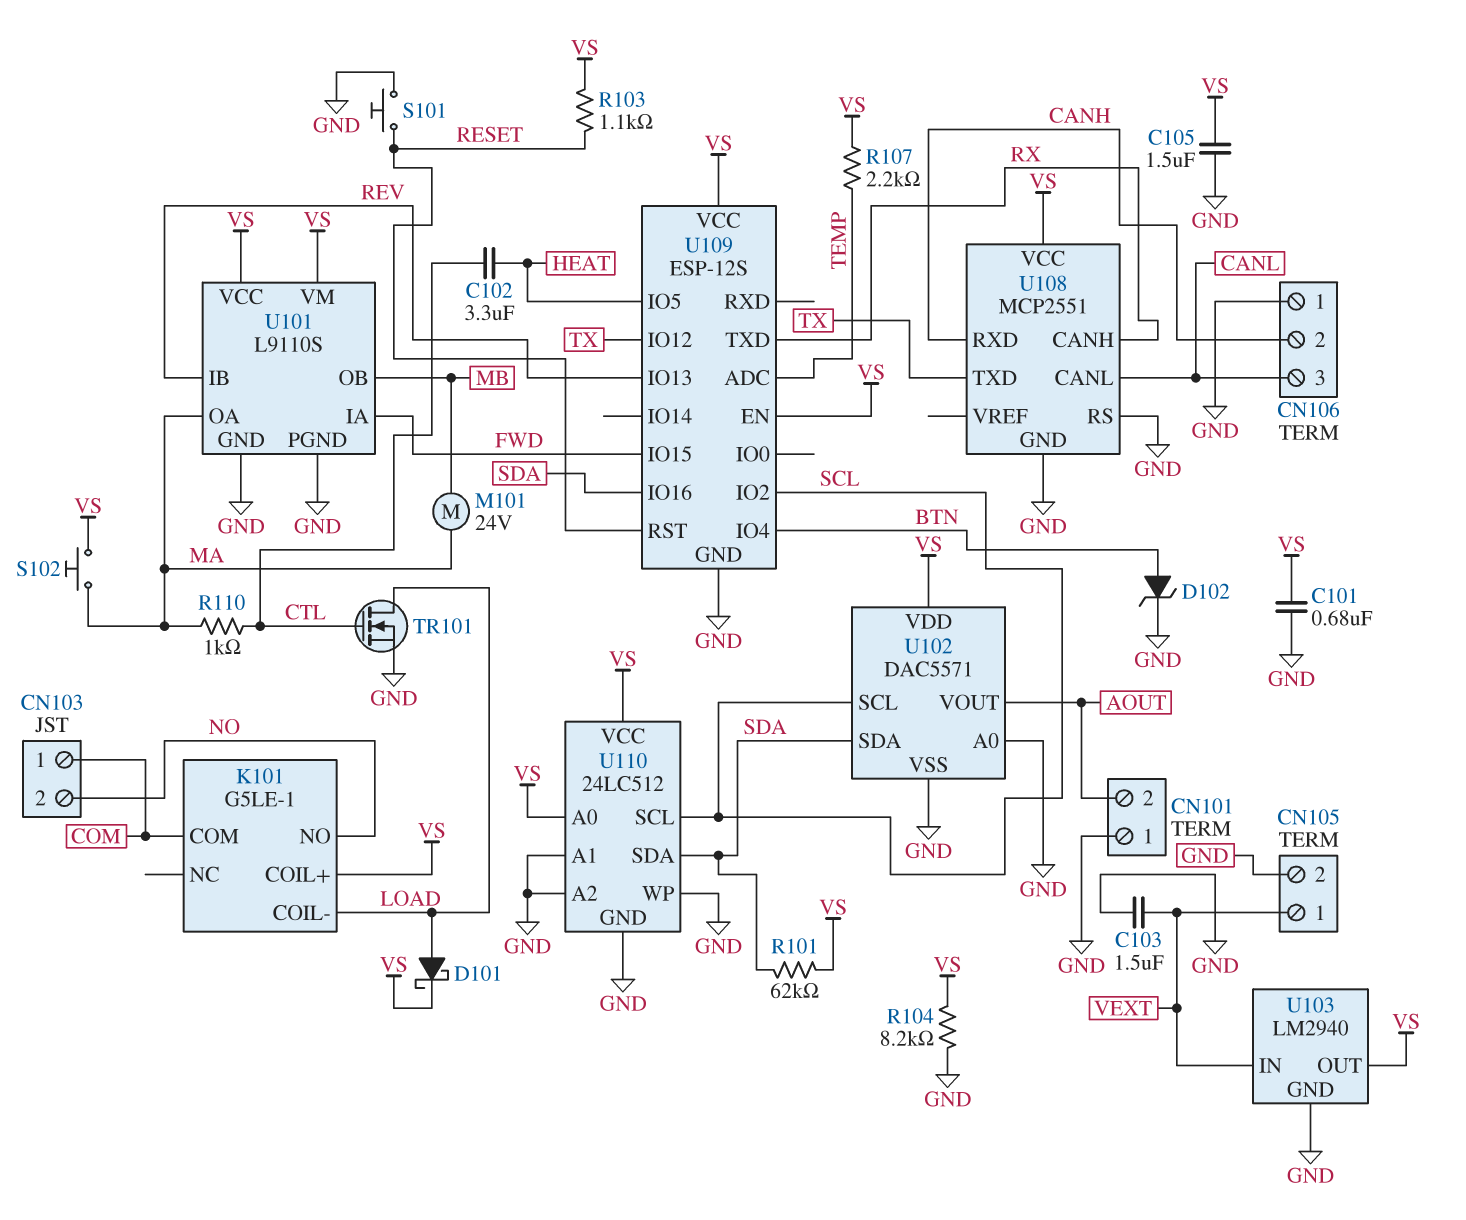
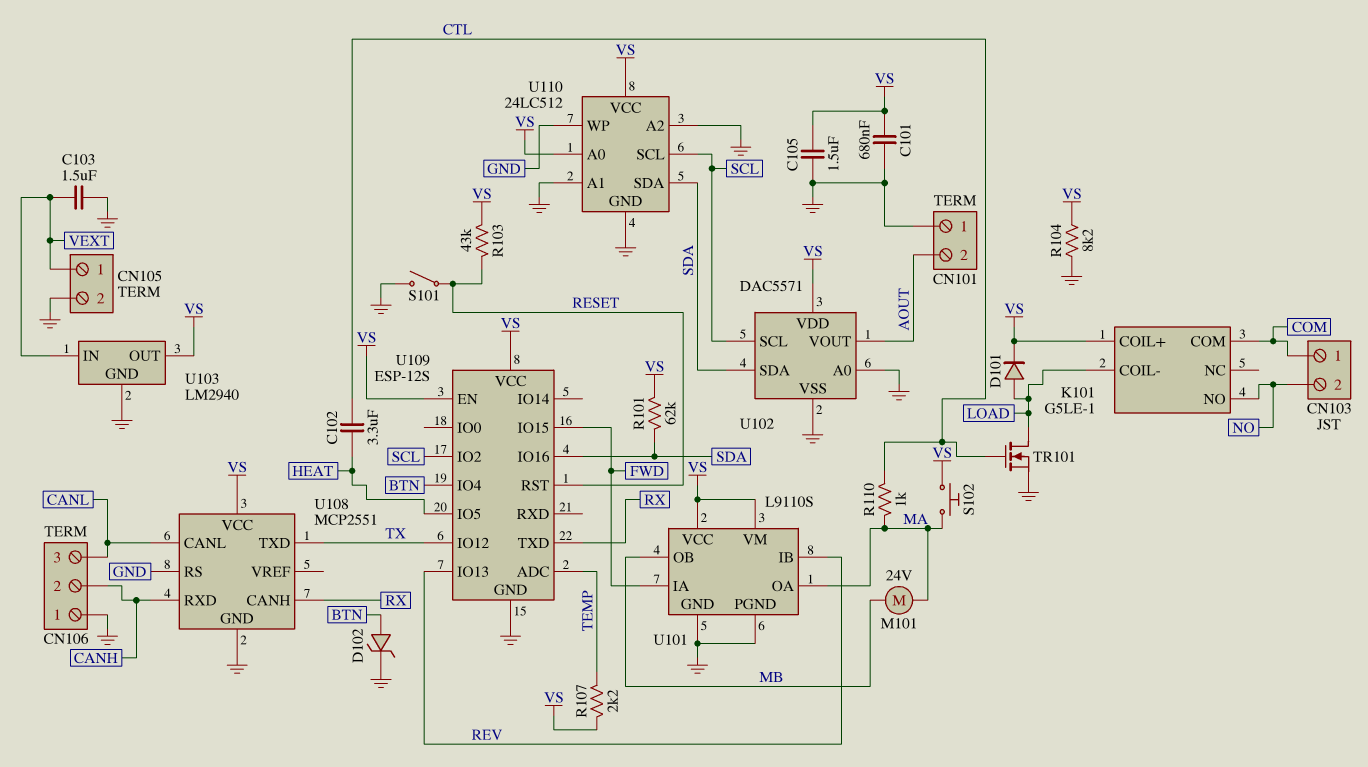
D101: schottky (A LOAD, K VS) -> diode (A LOAD, K VS)
R103: 1.1k (RESET, VS) -> 43k (RESET, VS)
S101: button (GND, RESET) -> switch (GND, RESET)

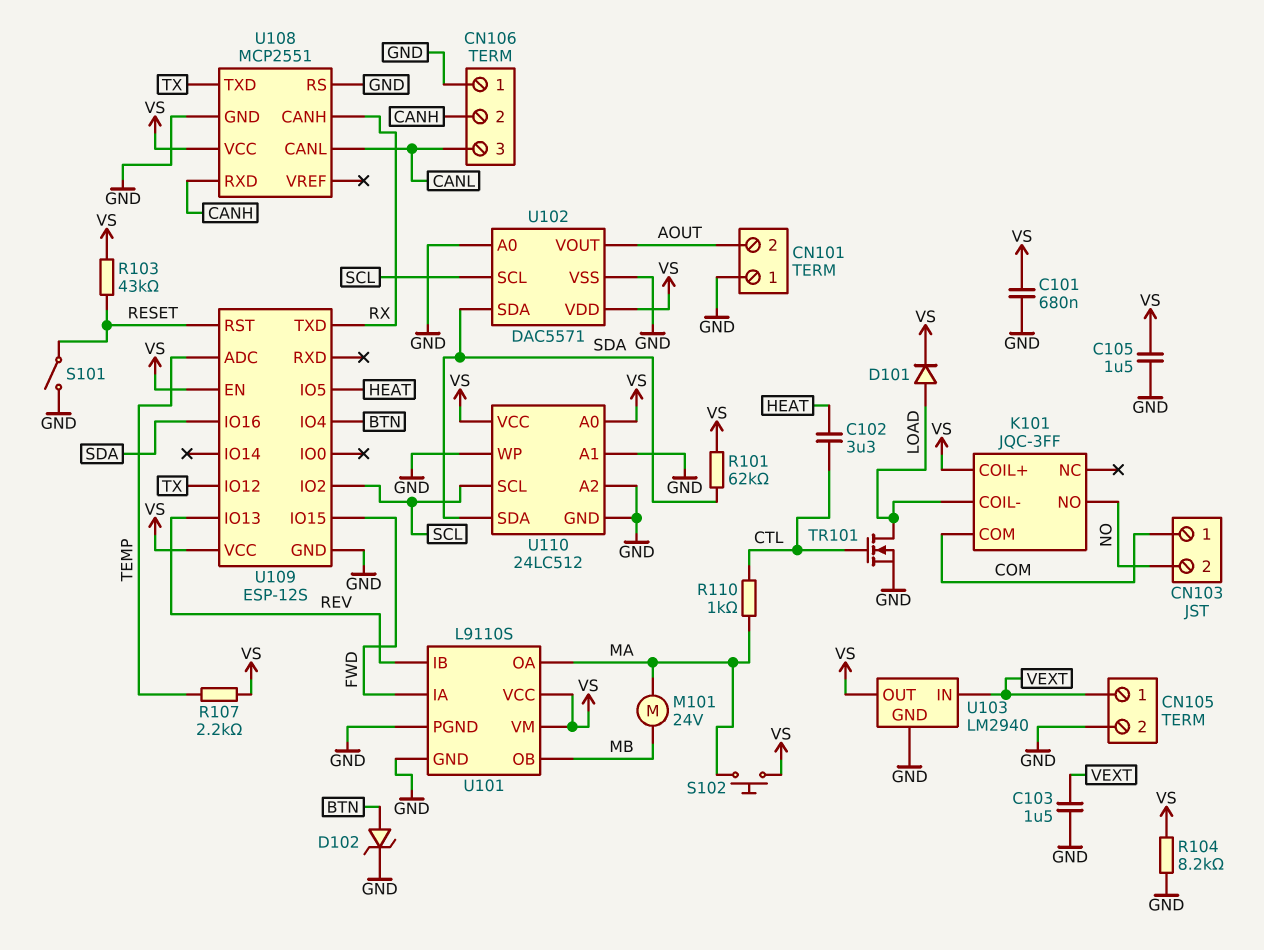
K101: G5LE-1 -> JQC-3FF

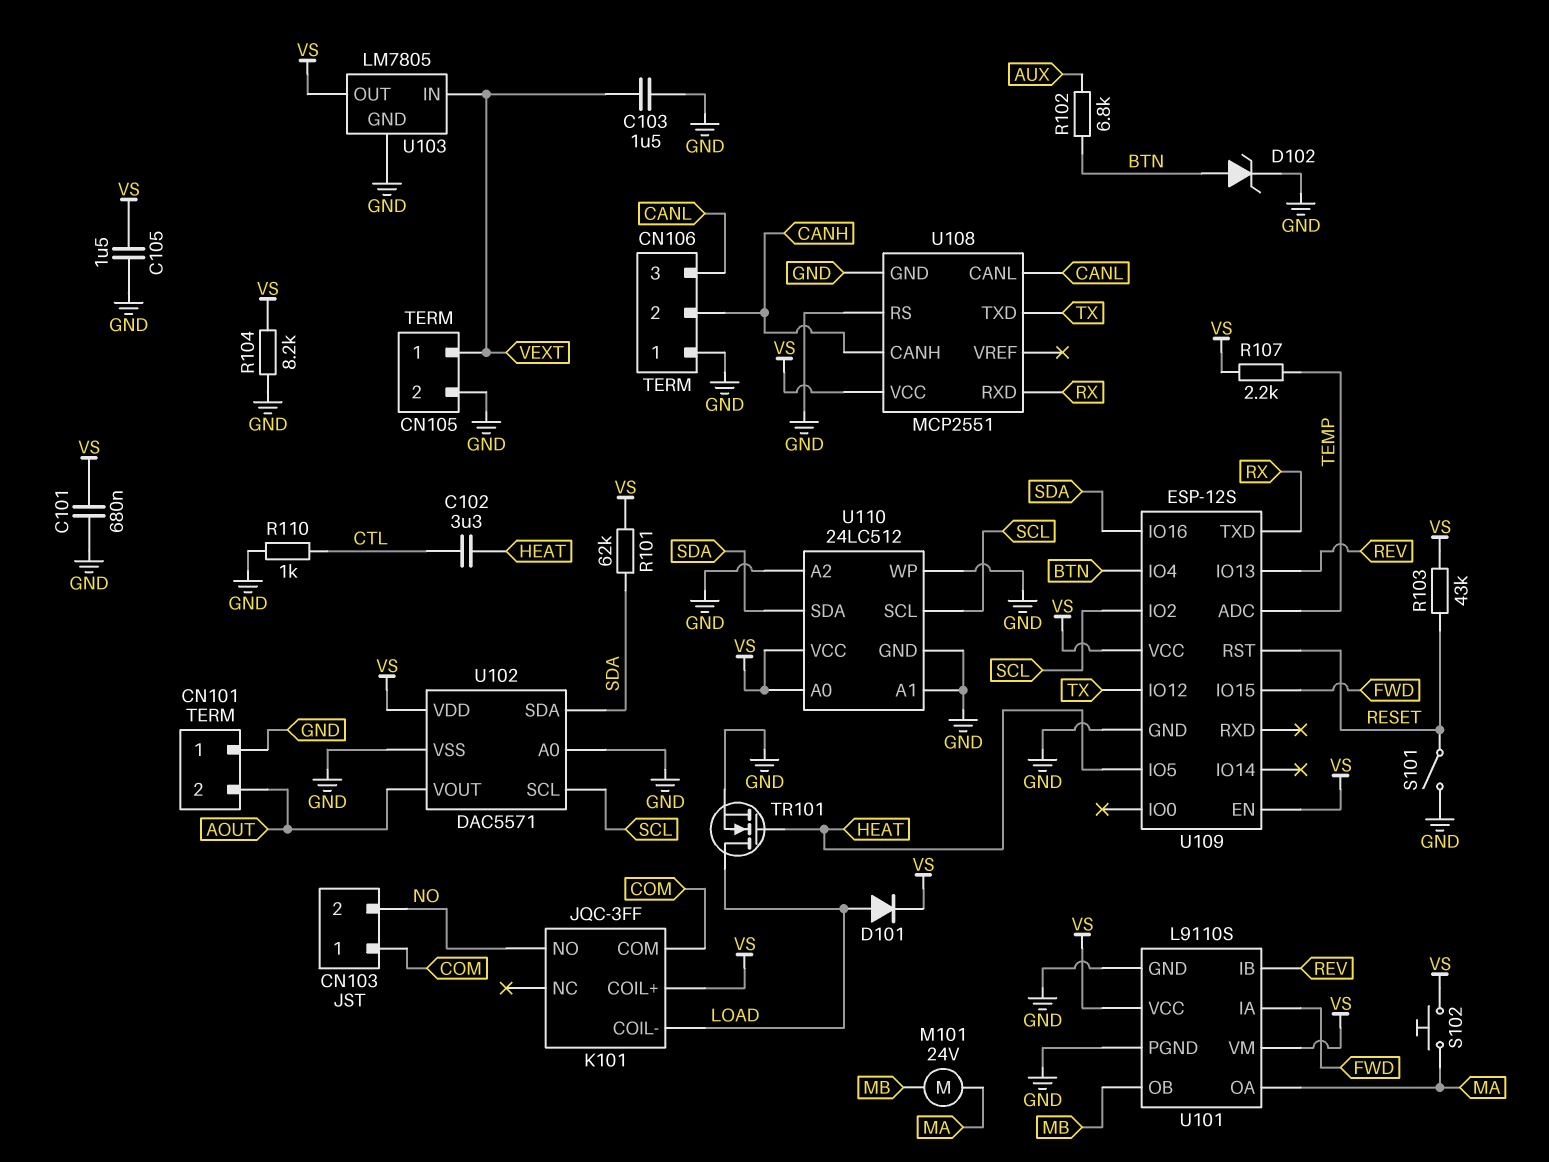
R102: none -> 6.8k (AUX, BTN)
R110: 1k (CTL, MA) -> 1k (CTL, GND)
TR101: NMOS (G CTL, D LOAD, S GND) -> NMOS (G HEAT, D LOAD, S GND)
U103: LM2940 -> LM7805
U108 pin CANH: RX -> CANH
U108 pin RXD: CANH -> RX

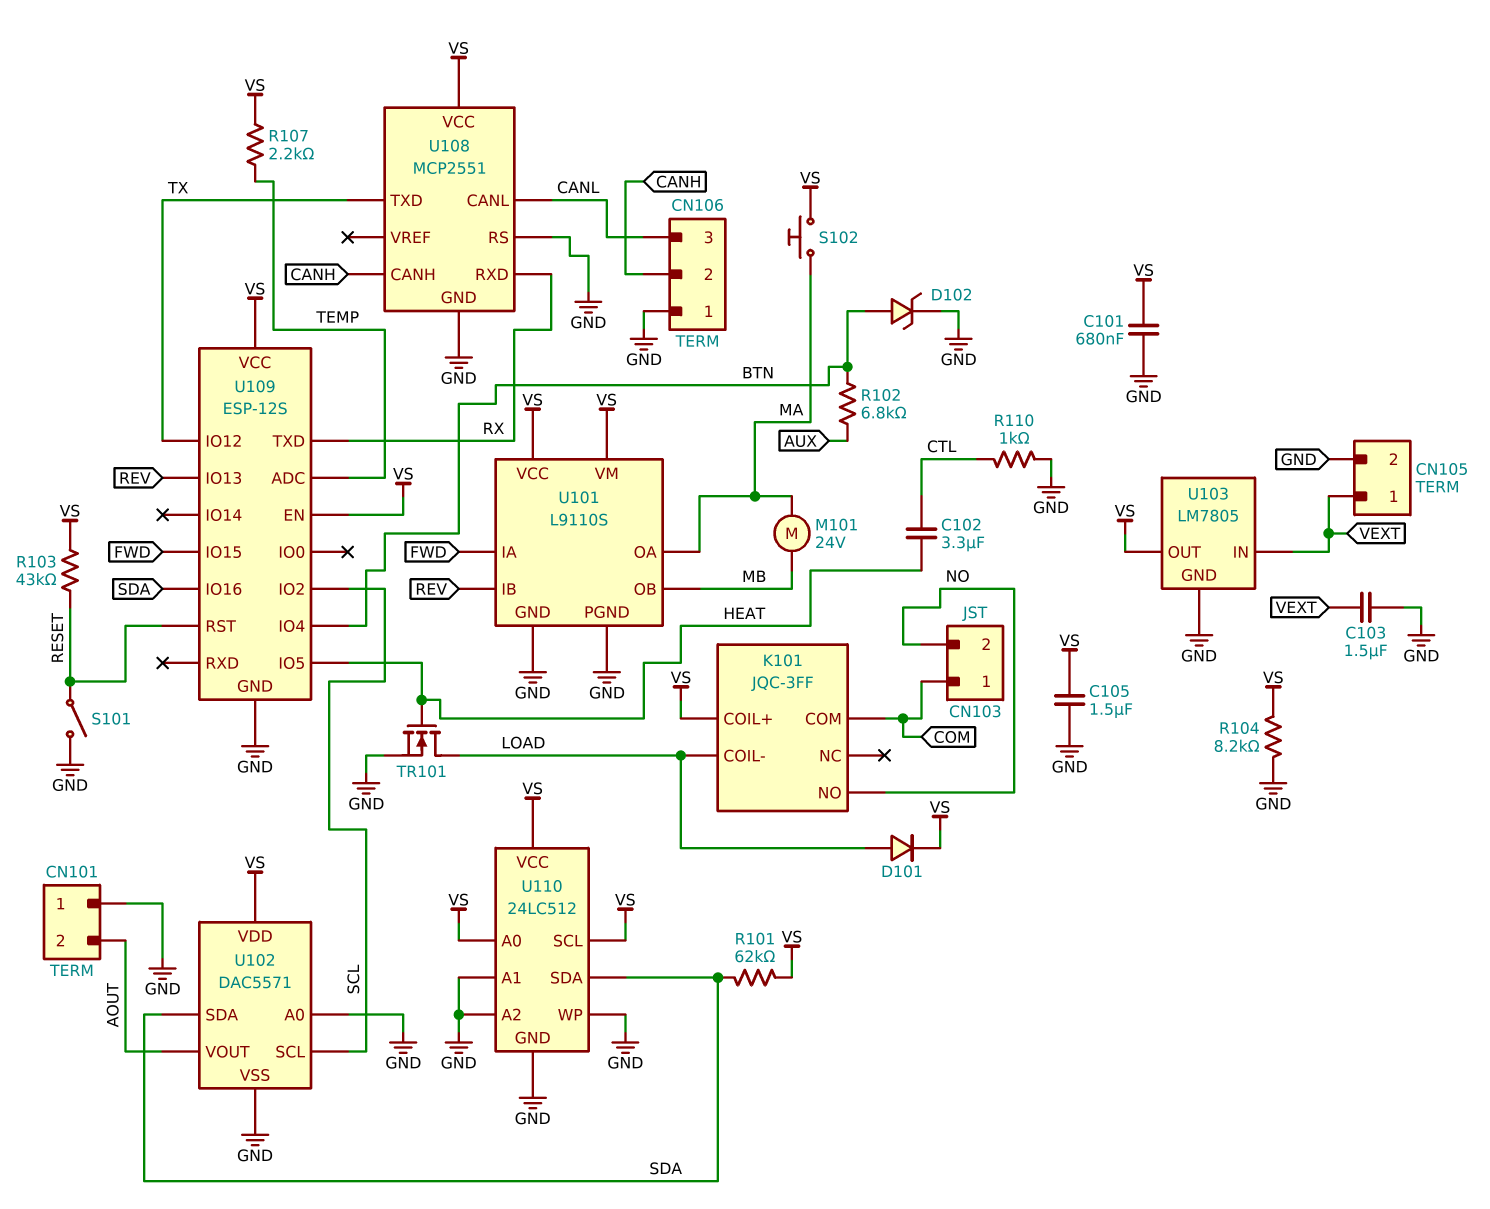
U110 pin SCL: SCL -> VS

